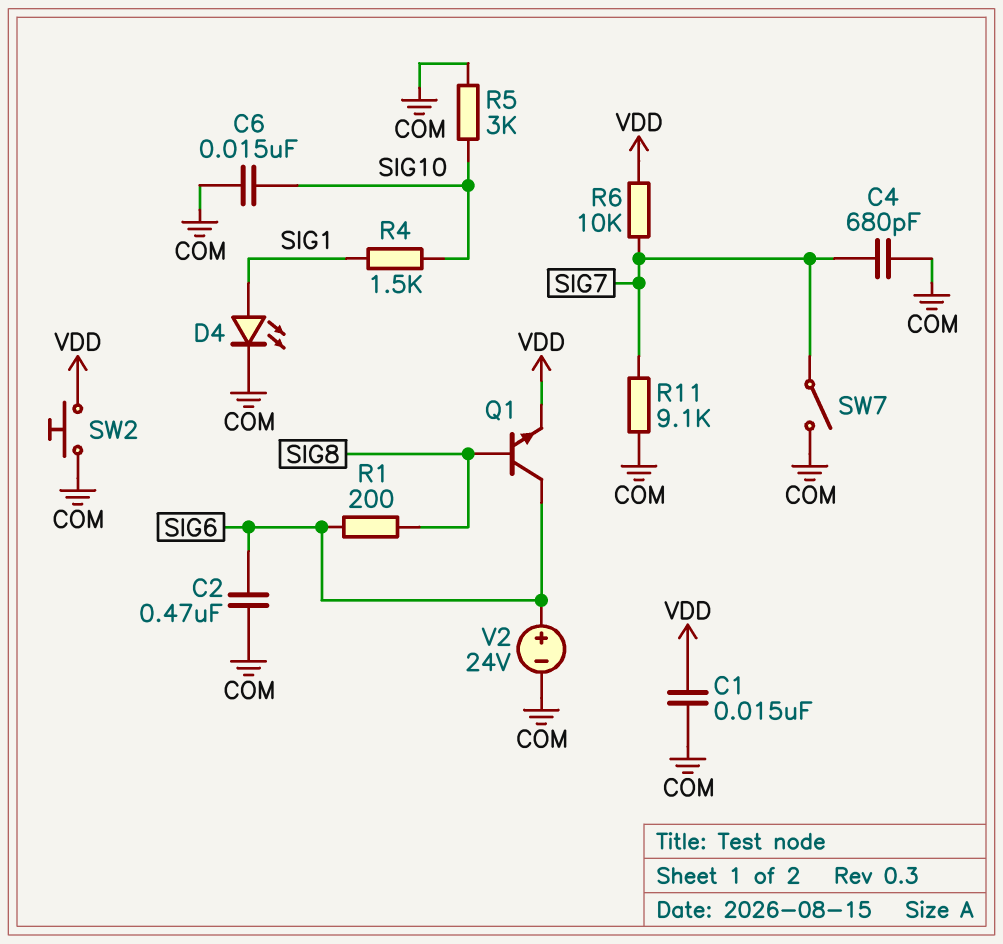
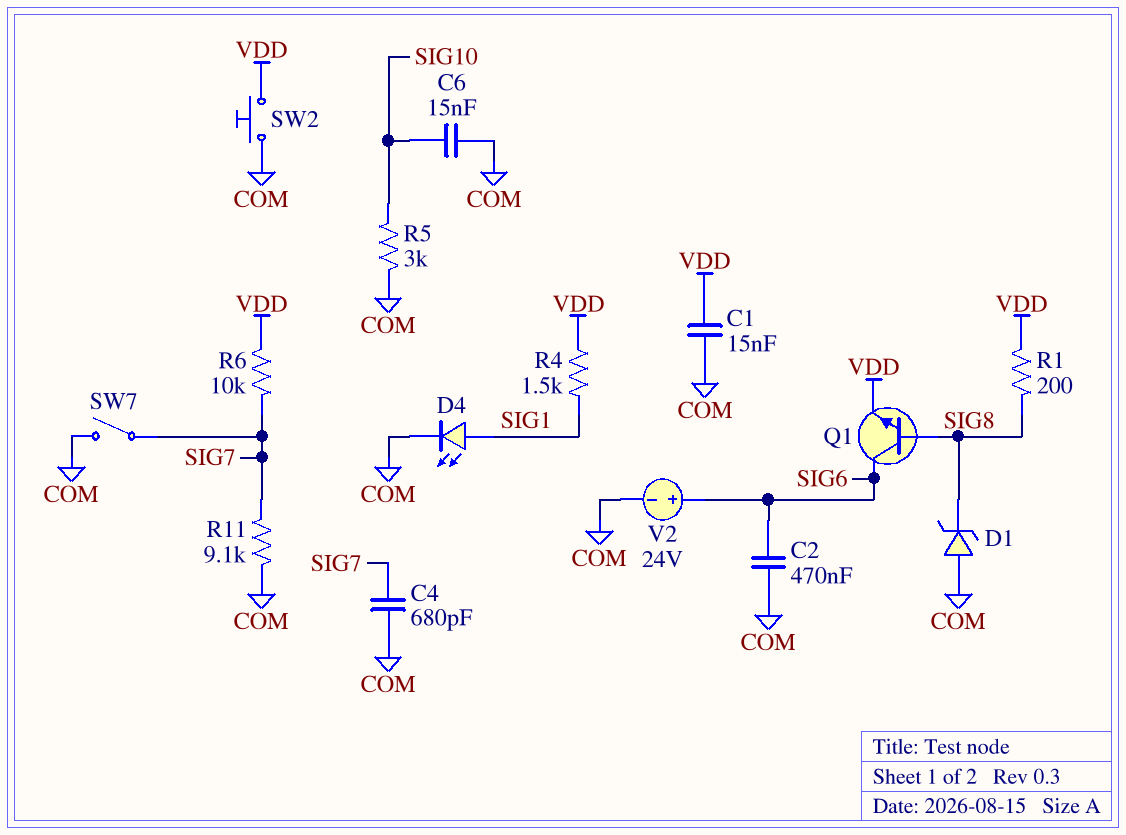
D1: none -> zener (A COM, K SIG8)
R1: 200 (SIG6, SIG8) -> 200 (SIG8, VDD)
R4: 1.5k (SIG1, SIG10) -> 1.5k (SIG1, VDD)

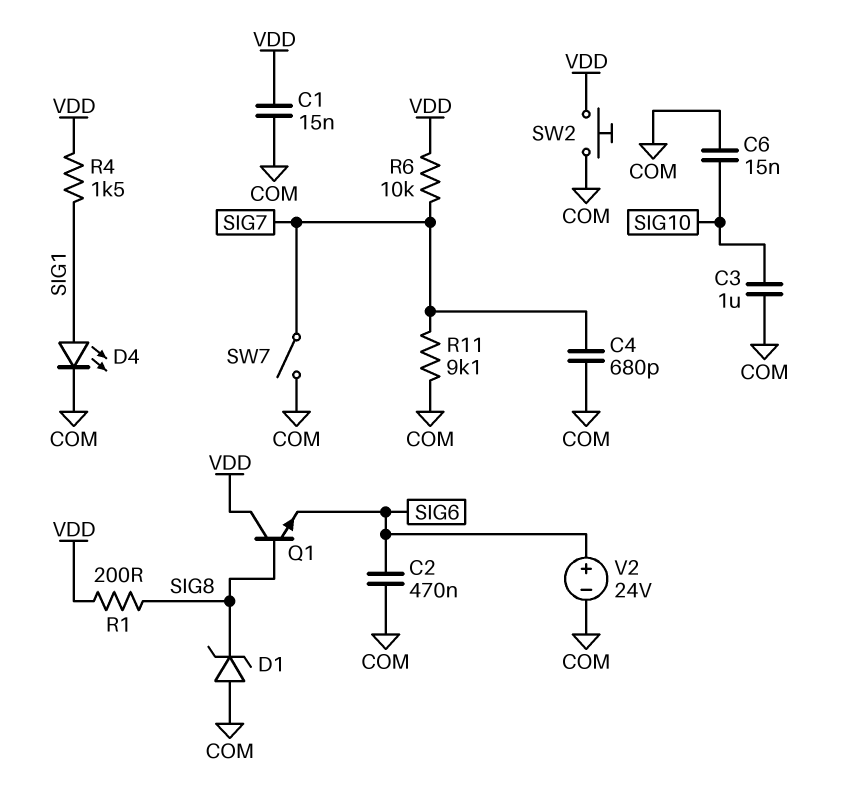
C3: none -> 1uF (COM, SIG10)
Q1: NPN (B SIG8, C SIG6, E VDD) -> NPN (B SIG8, C VDD, E SIG6)
R5: 3k (COM, SIG10) -> none

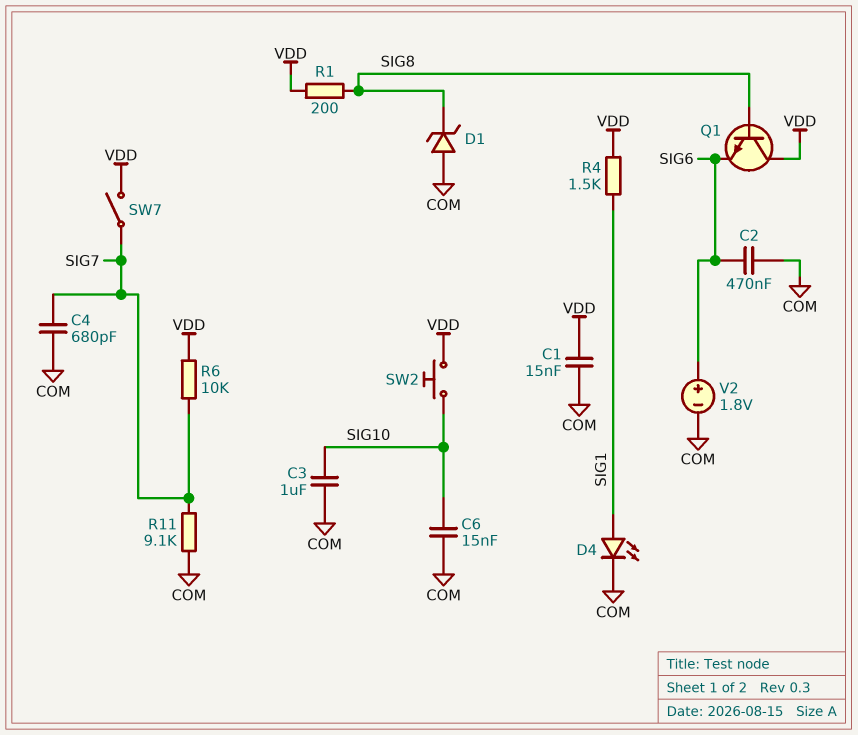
SW2: button (COM, VDD) -> button (SIG10, VDD)
SW7: switch (COM, SIG7) -> switch (SIG7, VDD)
V2: 24V (plus SIG6, minus COM) -> 1.8V (plus SIG6, minus COM)

